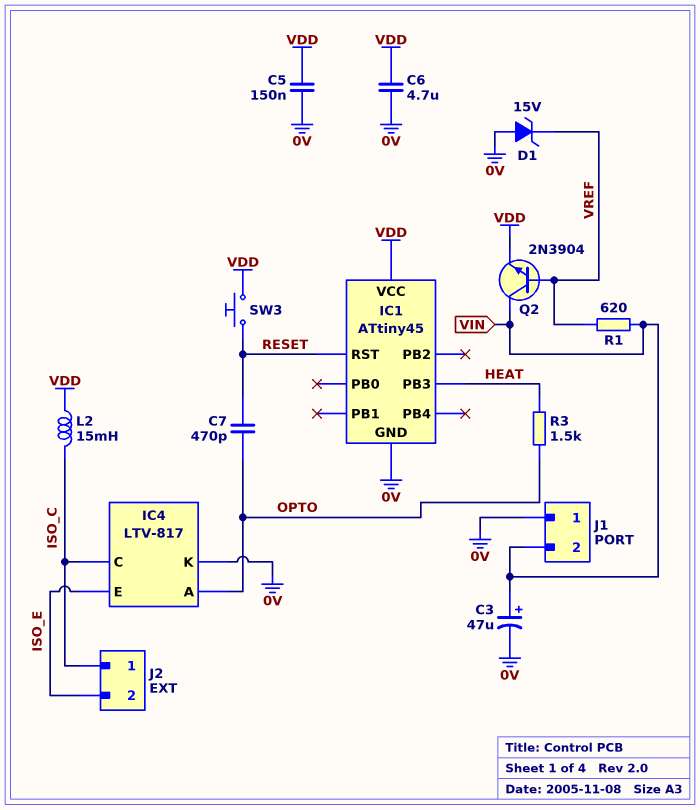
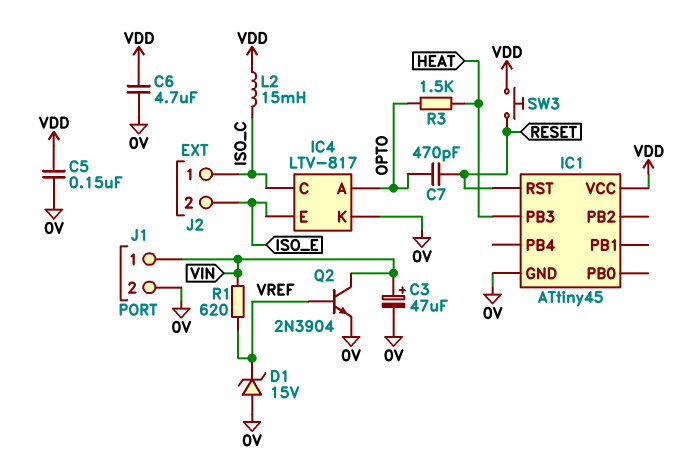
J1 pin 1: 0V -> VIN
J1 pin 2: VIN -> 0V
Q2: NPN 2N3904 (B VREF, C VIN, E VDD) -> NPN 2N3904 (B VREF, C VIN, E 0V)

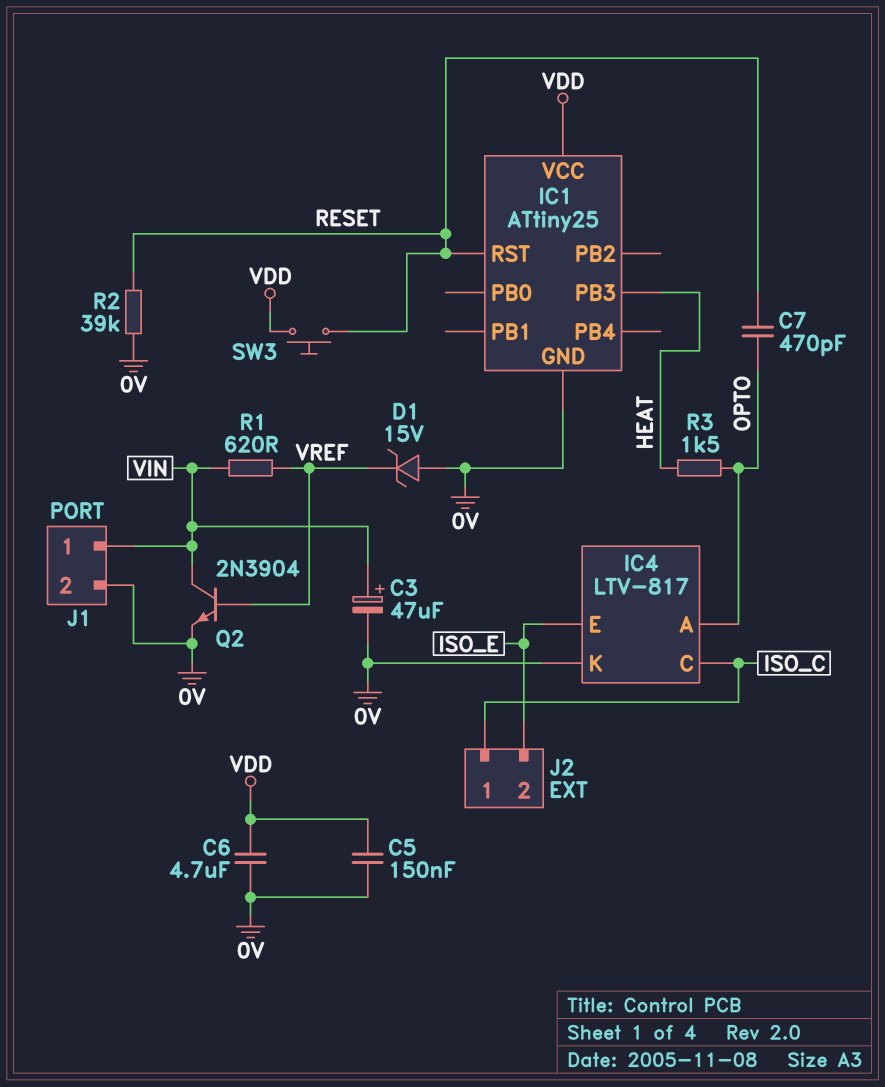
IC1: ATtiny45 -> ATtiny25
L2: 15mH (ISO_C, VDD) -> none
R2: none -> 39k (0V, RESET)

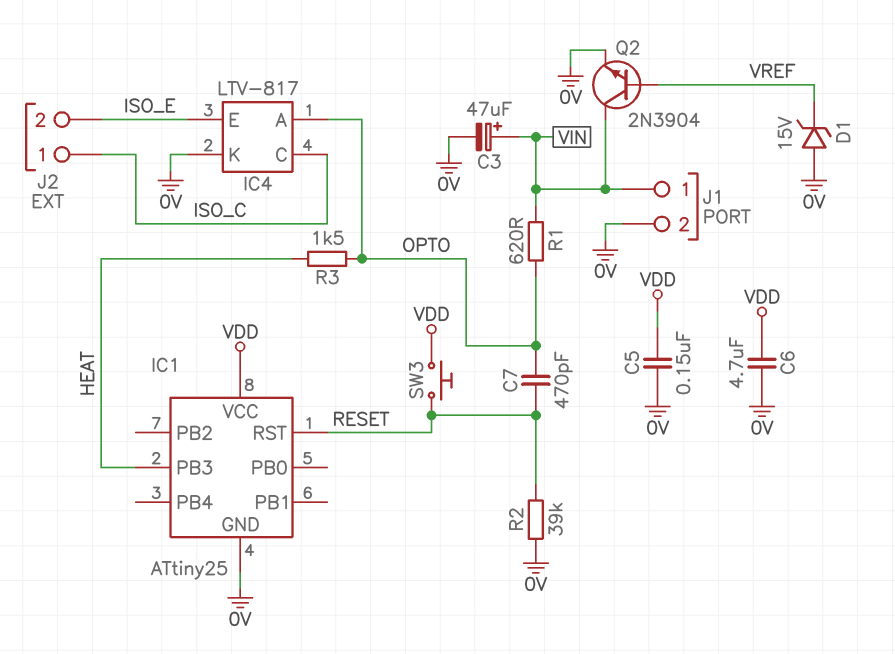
R1: 620 (VIN, VREF) -> 620 (OPTO, VIN)

